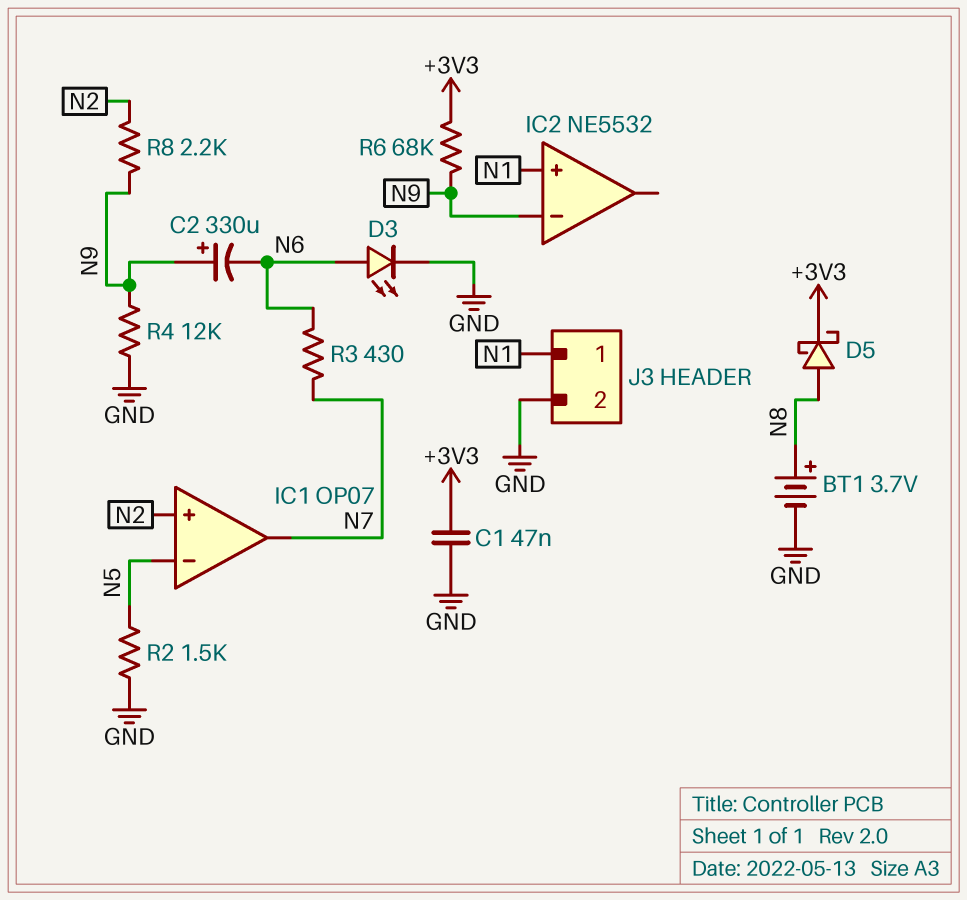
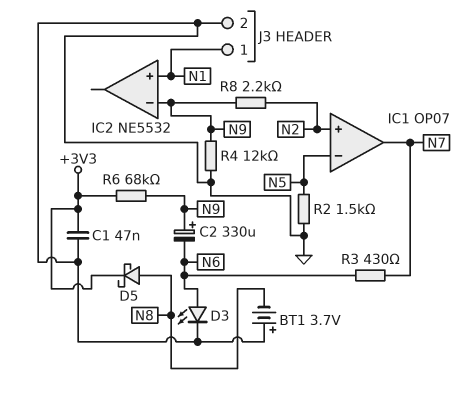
BT1: 3.7V (plus N8, minus GND) -> 3.7V (plus GND, minus N8)

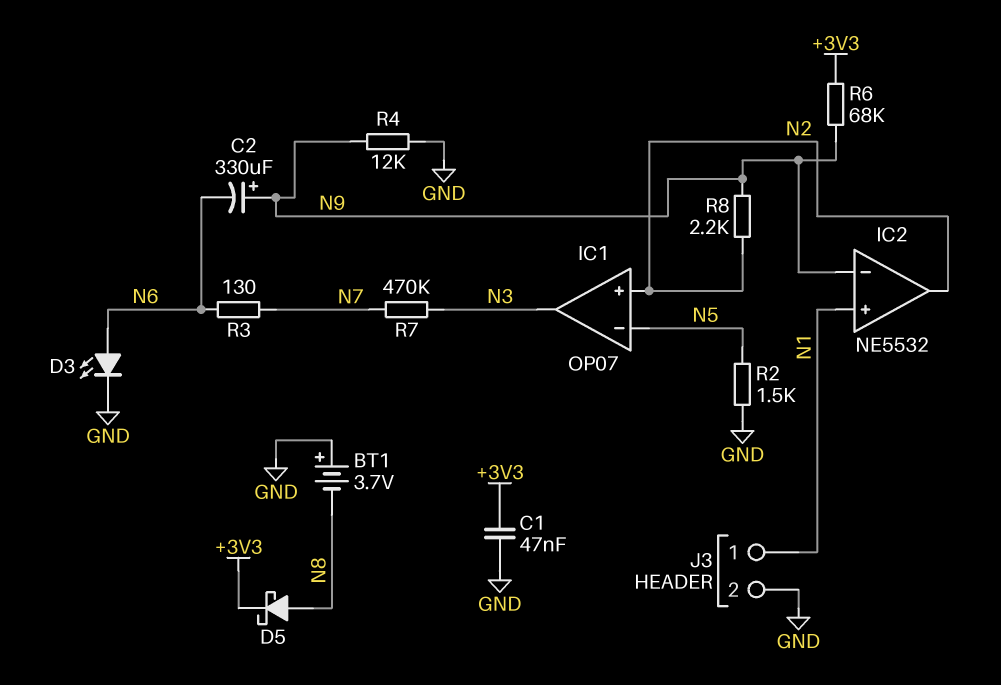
IC1 pin out: N7 -> N3
IC2 pin out: none -> N2
R3: 430 (N6, N7) -> 130 (N6, N7)
R7: none -> 470k (N3, N7)

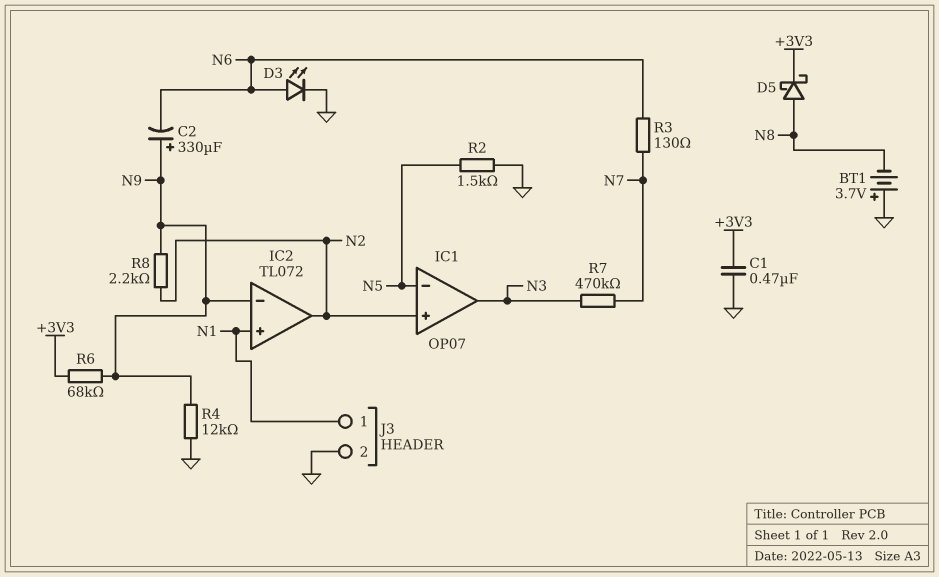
C1: 47nF (+3V3, GND) -> 470nF (+3V3, GND)
IC2: NE5532 -> TL072

